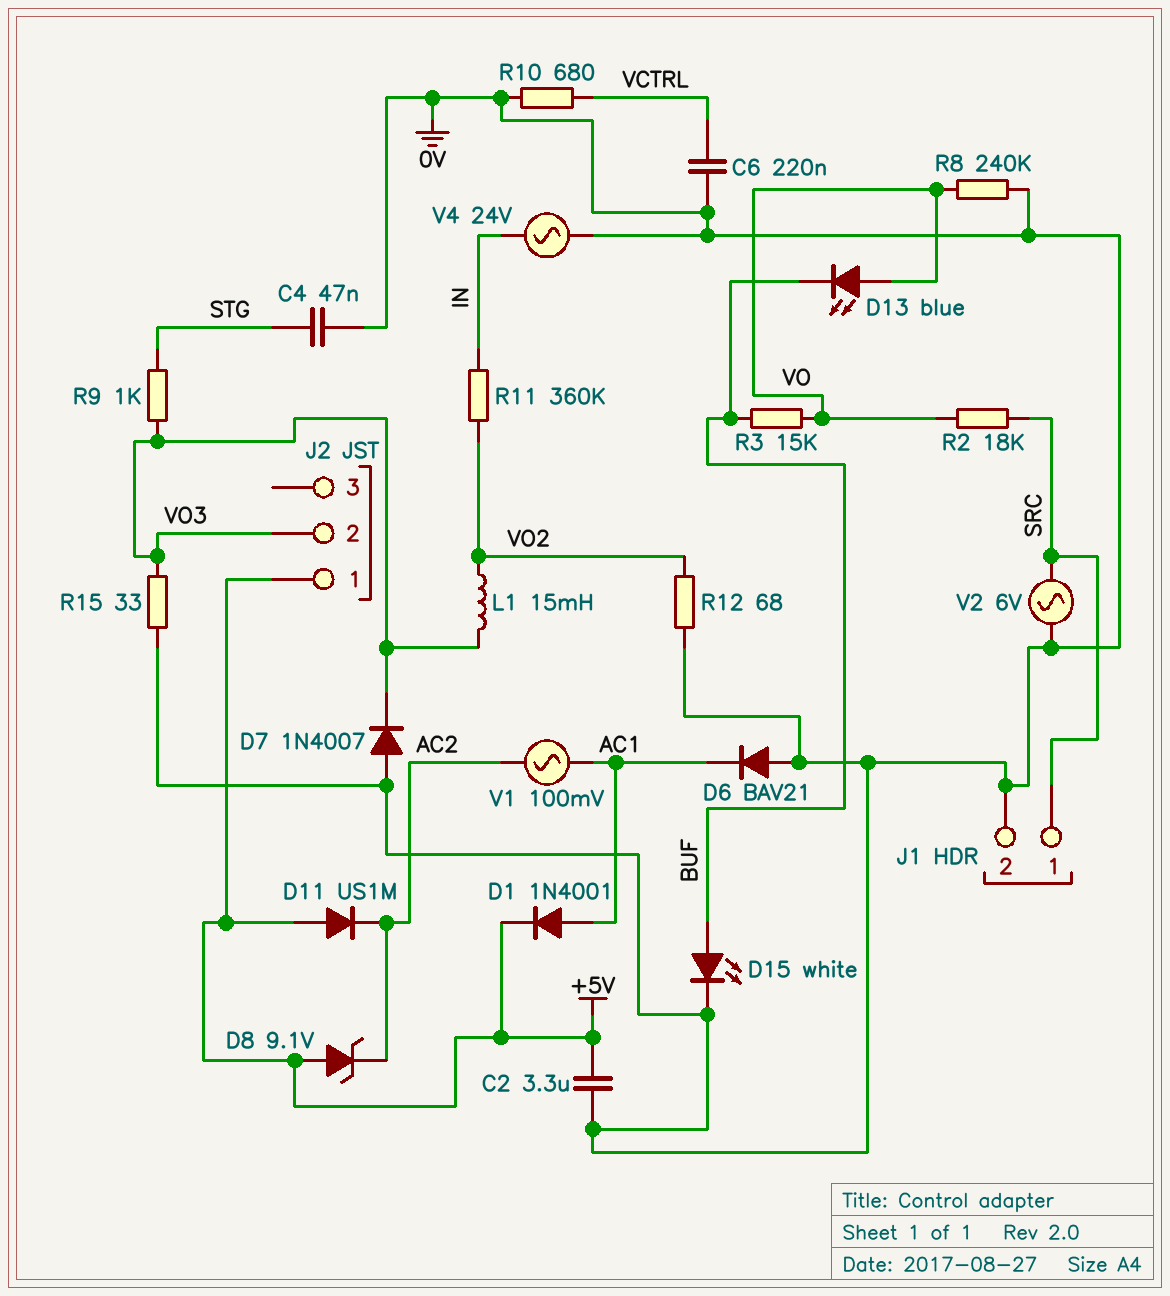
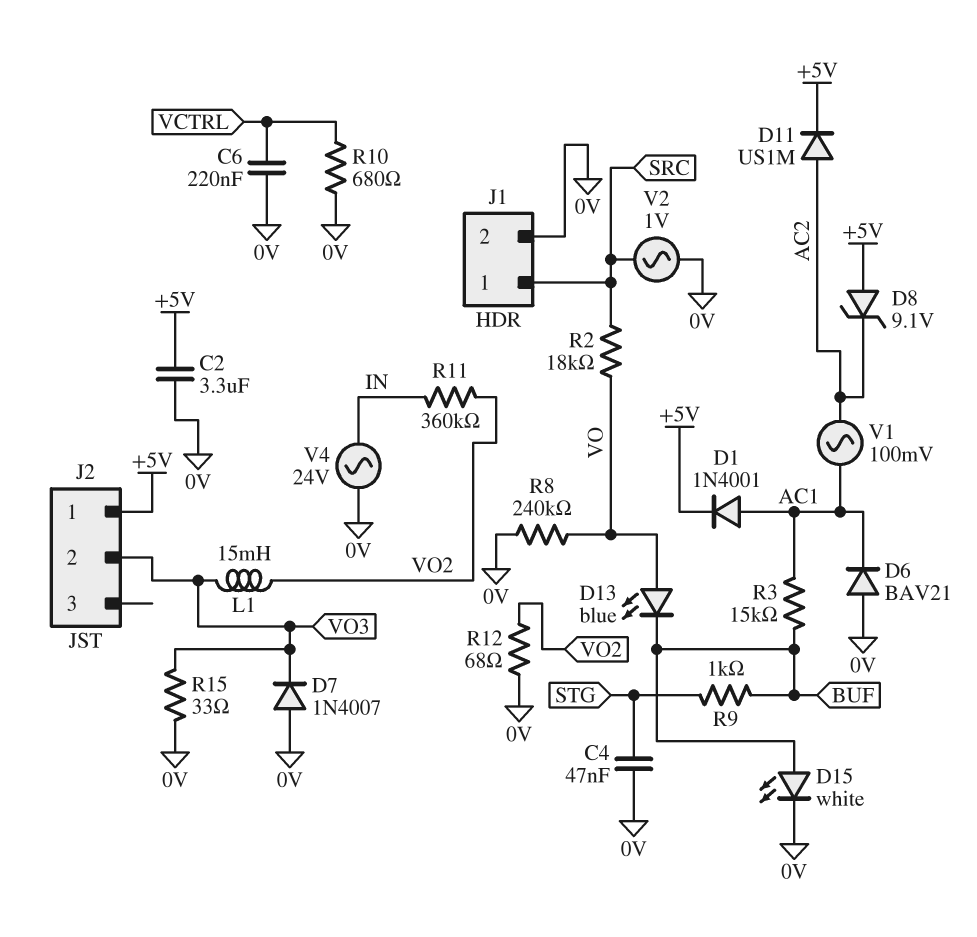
D11: diode US1M (A +5V, K AC2) -> diode US1M (A AC2, K +5V)
R3: 15k (BUF, VO) -> 15k (AC1, BUF)
R9: 1k (STG, VO3) -> 1k (BUF, STG)
V2: AC 6V (0V, SRC) -> AC 1V (0V, SRC)

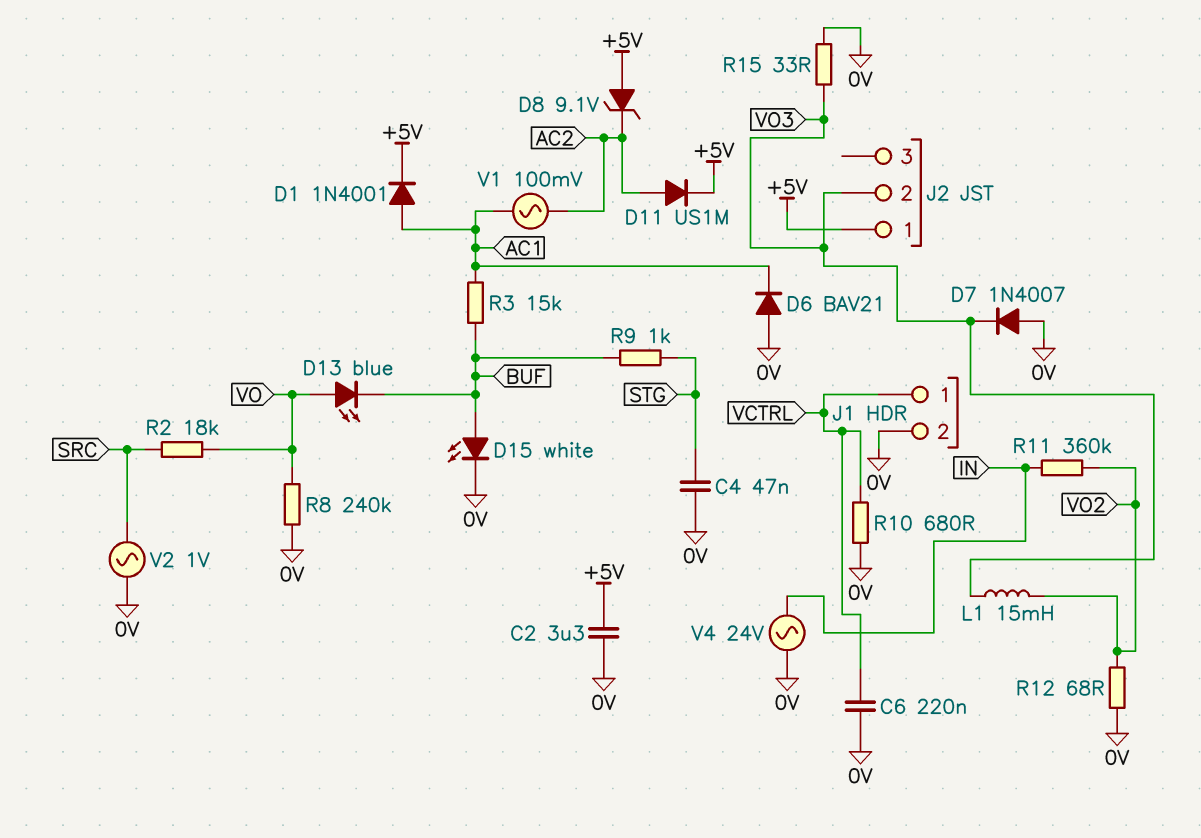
J1 pin 1: SRC -> VCTRL

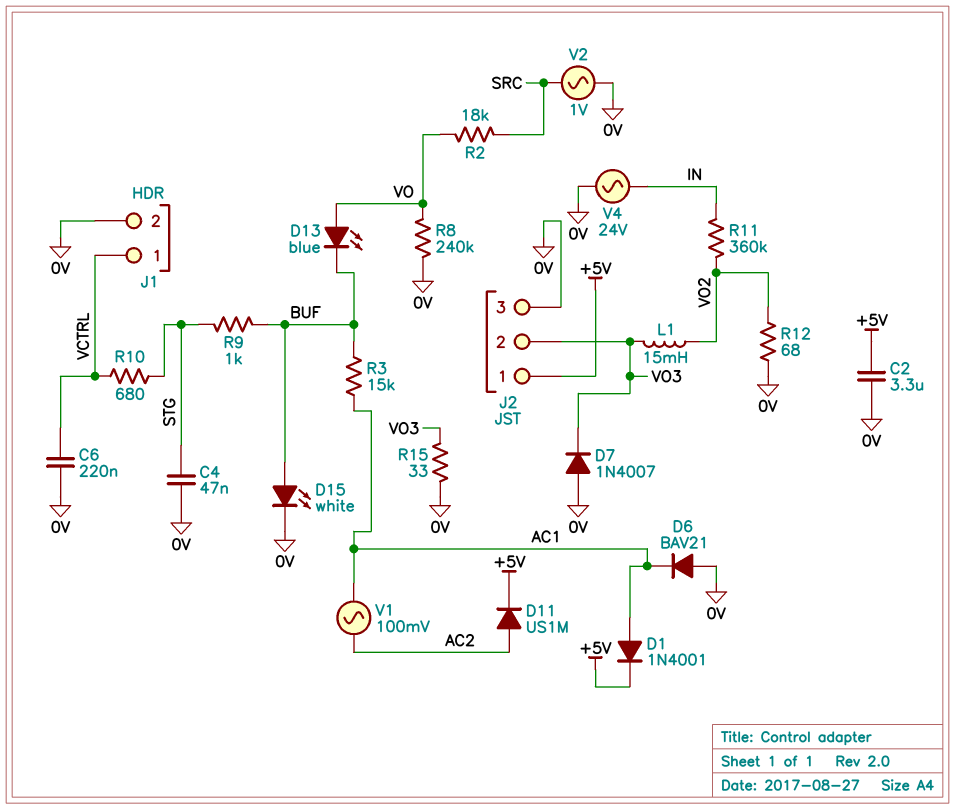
D8: zener 9.1V (A +5V, K AC2) -> none
J2 pin 3: none -> 0V
R10: 680 (0V, VCTRL) -> 680 (STG, VCTRL)

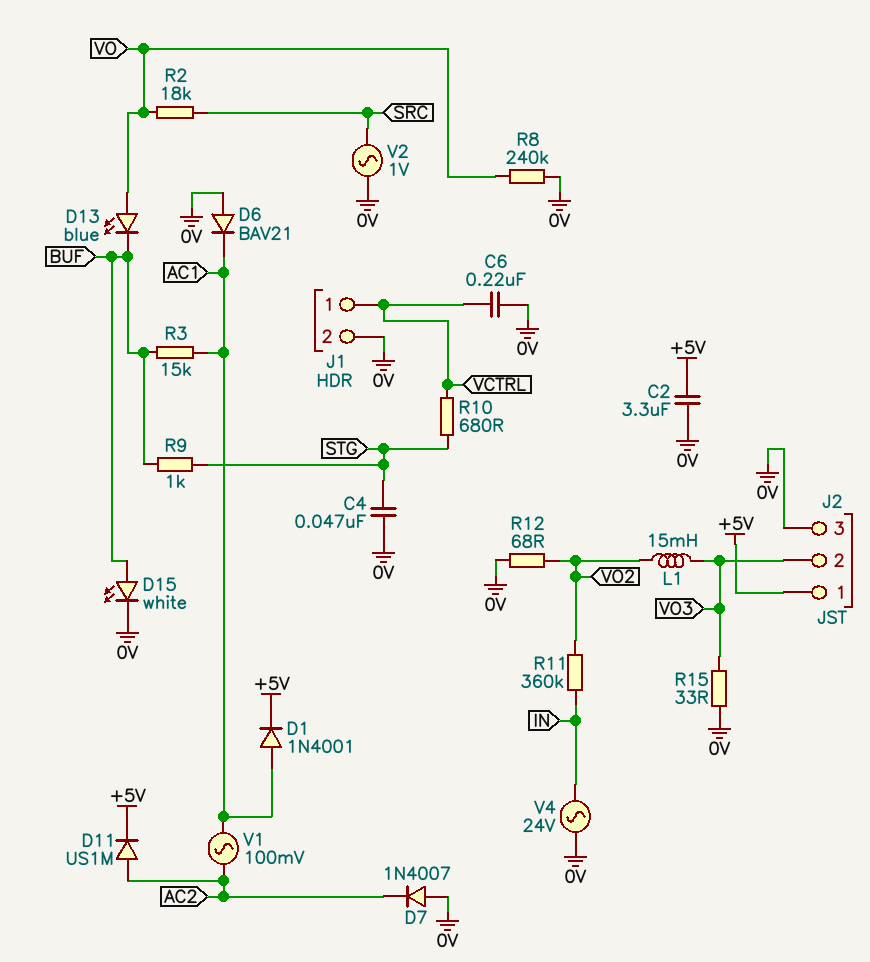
D7: diode 1N4007 (A 0V, K VO3) -> diode 1N4007 (A 0V, K AC2)

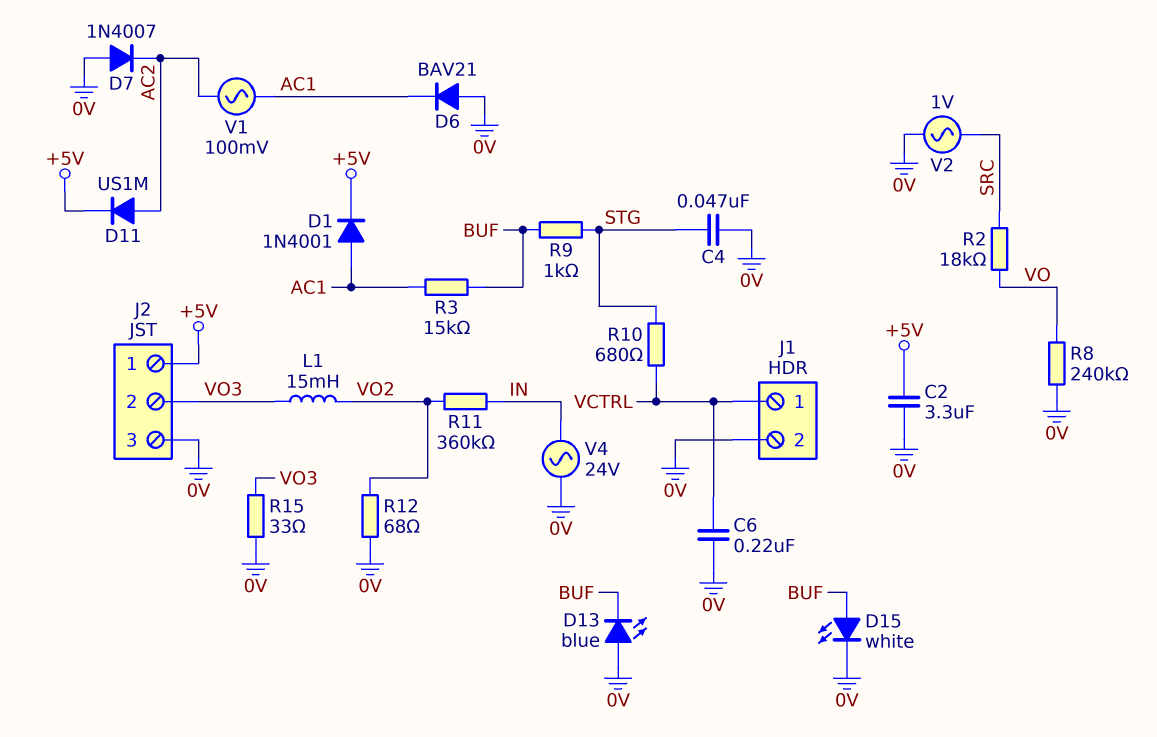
D13: LED blue (A VO, K BUF) -> LED blue (A 0V, K BUF)

